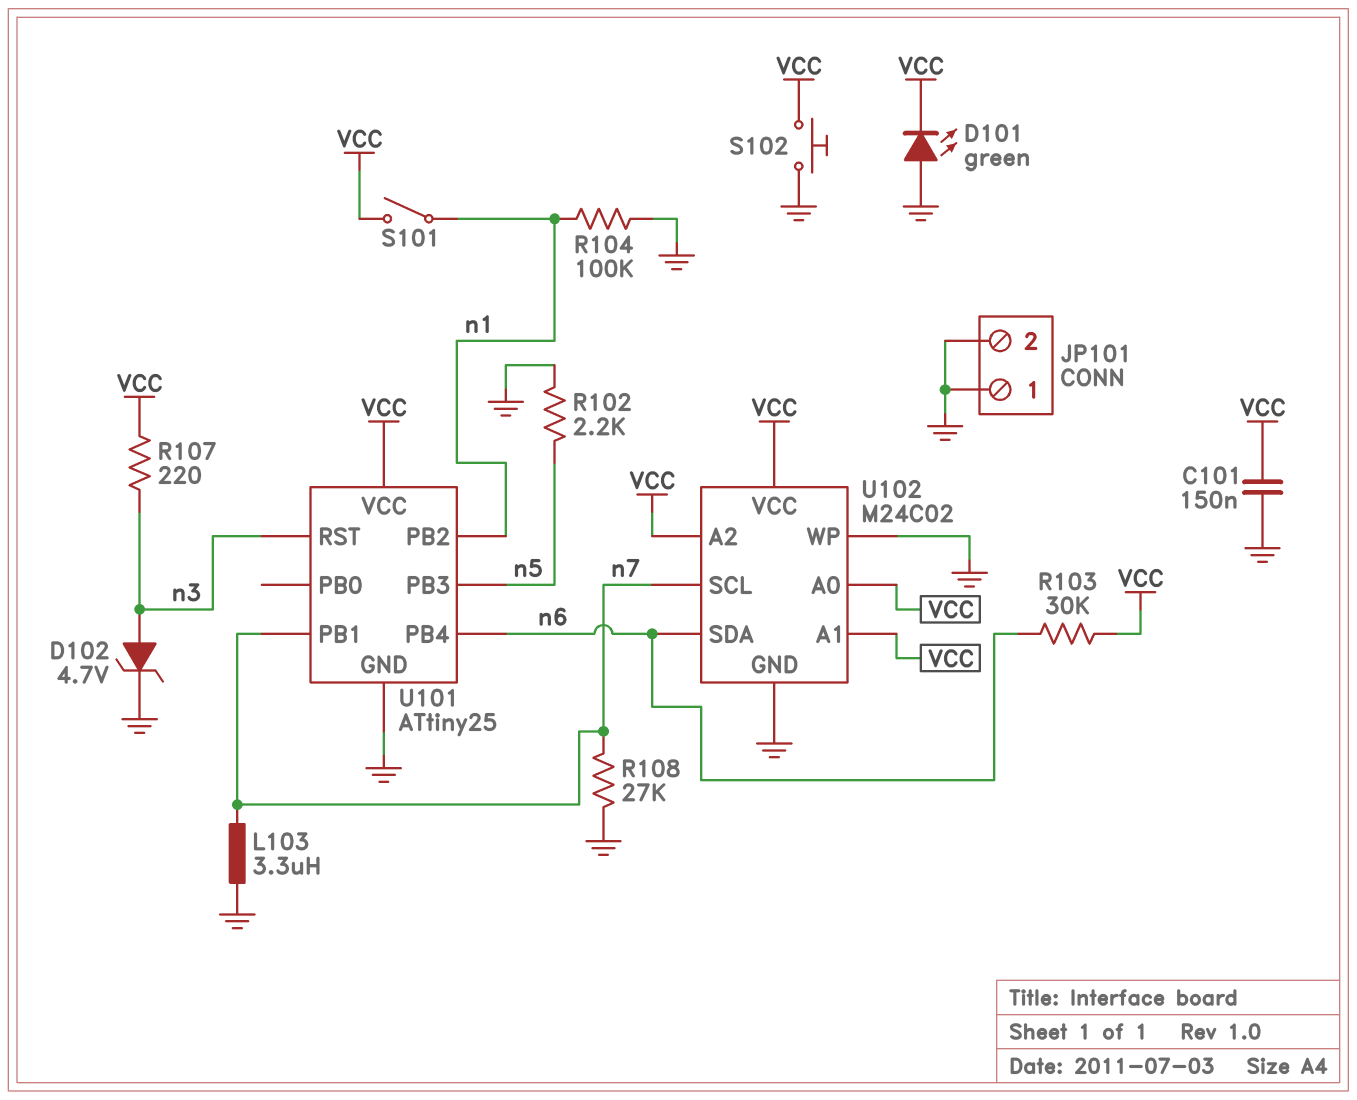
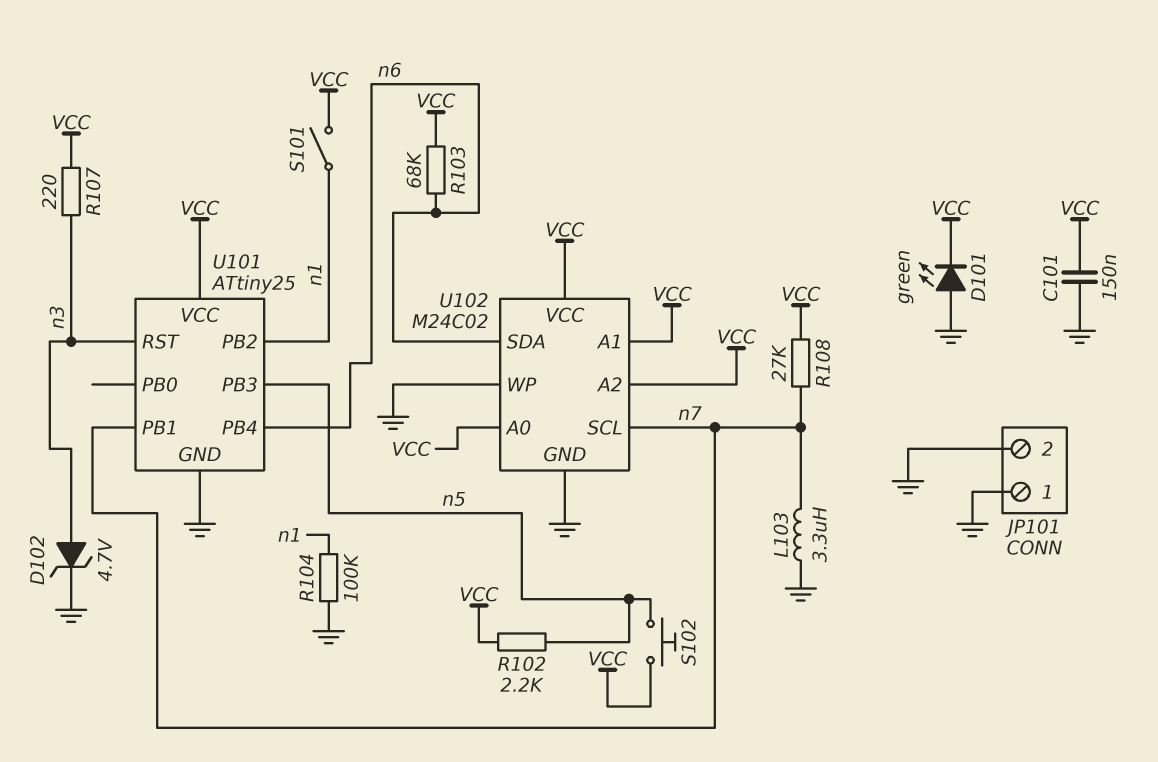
R102: 2.2k (GND, n5) -> 2.2k (VCC, n5)
R103: 30k (VCC, n6) -> 68k (VCC, n6)
R108: 27k (GND, n7) -> 27k (VCC, n7)
S102: button (GND, VCC) -> button (VCC, n5)

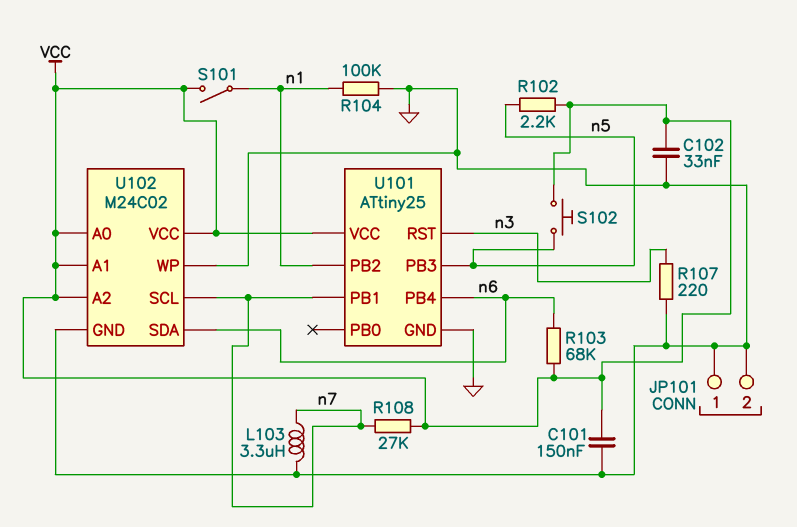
C102: none -> 33nF (GND, VCC)
D101: LED green (A GND, K VCC) -> none
D102: zener 4.7V (A n3, K GND) -> none
R107: 220 (VCC, n3) -> 220 (GND, n3)

